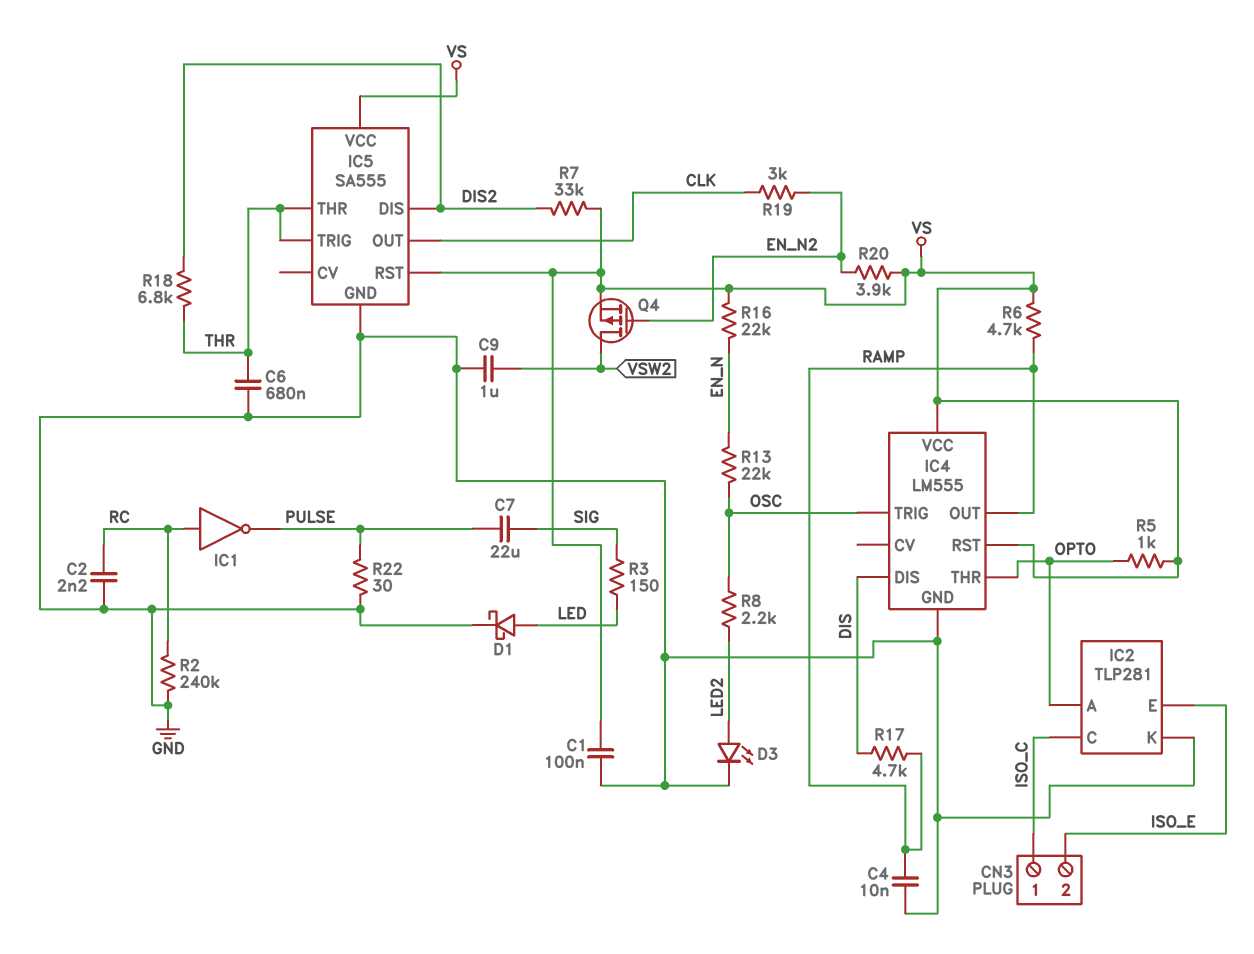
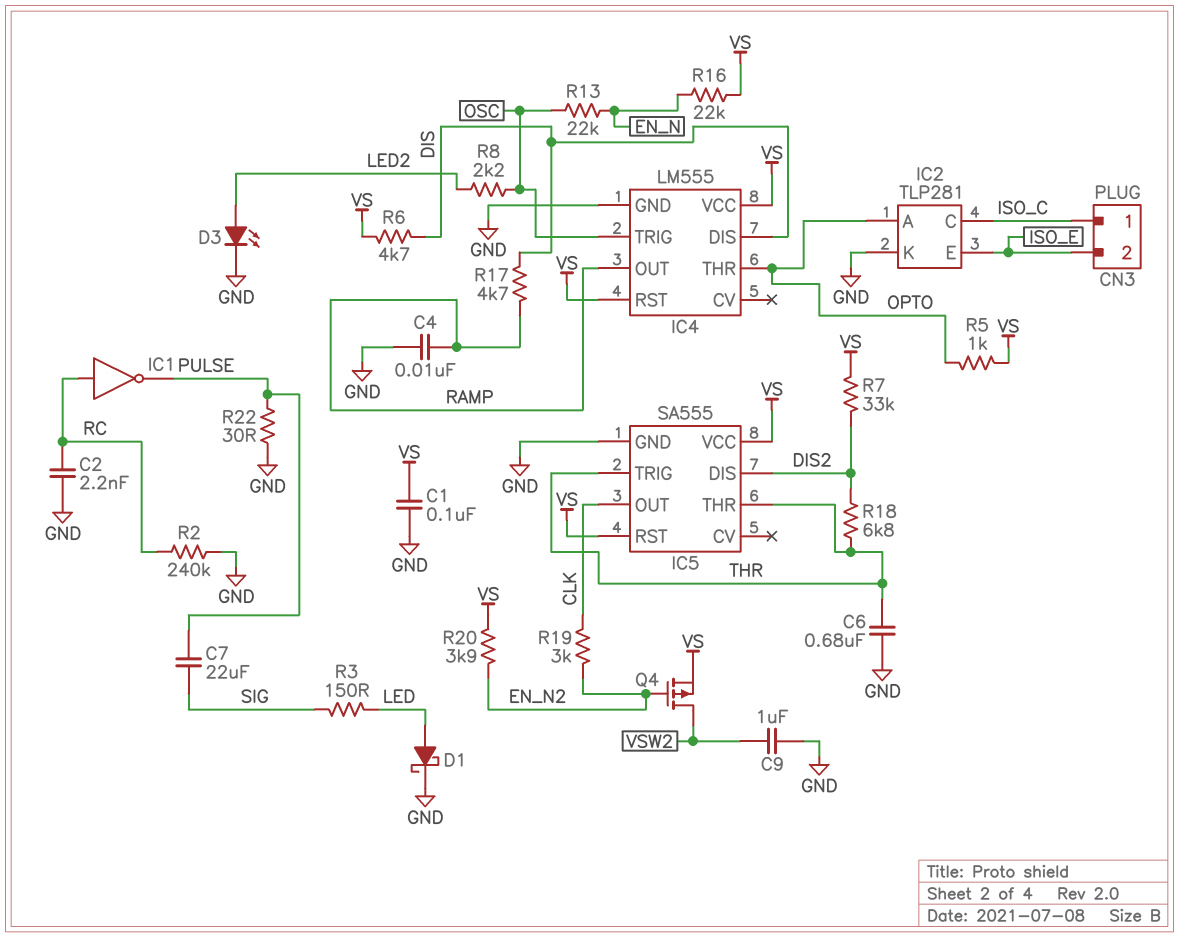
R6: 4.7k (RAMP, VS) -> 4.7k (DIS, VS)

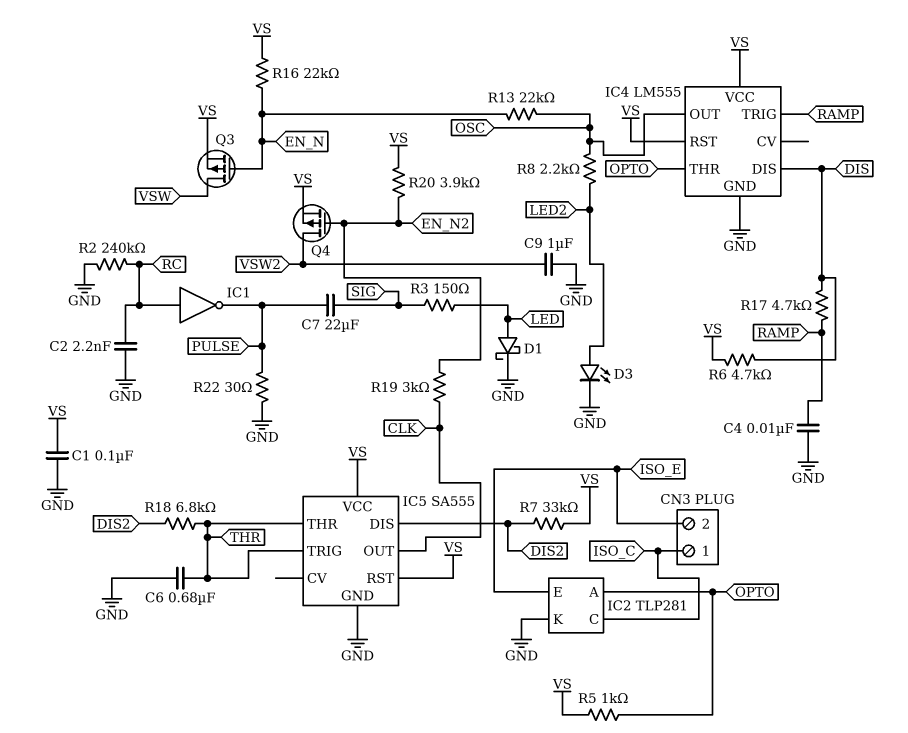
IC4 pin OUT: RAMP -> OSC
IC4 pin TRIG: OSC -> RAMP
Q3: none -> PMOS (G EN_N, D VSW, S VS)

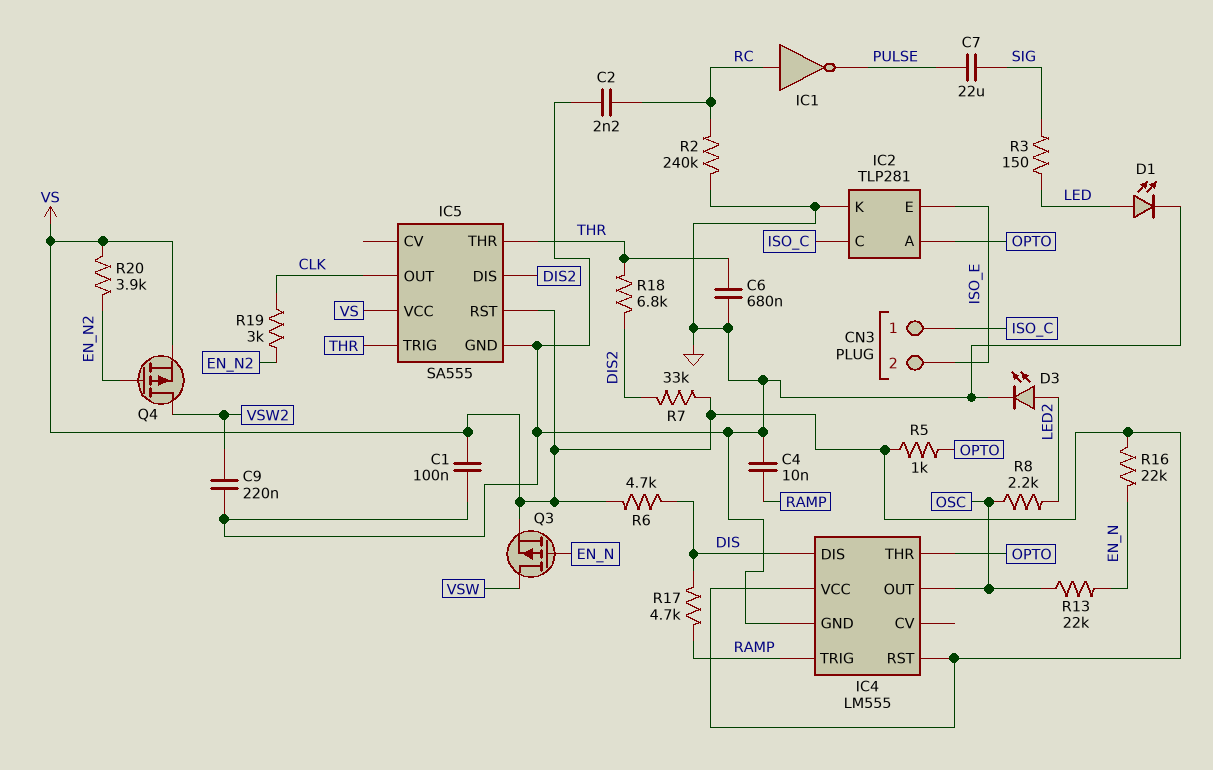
C9: 1uF (GND, VSW2) -> 220nF (GND, VSW2)
D1: schottky (A LED, K GND) -> LED (A LED, K GND)
R22: 30 (GND, PULSE) -> none

